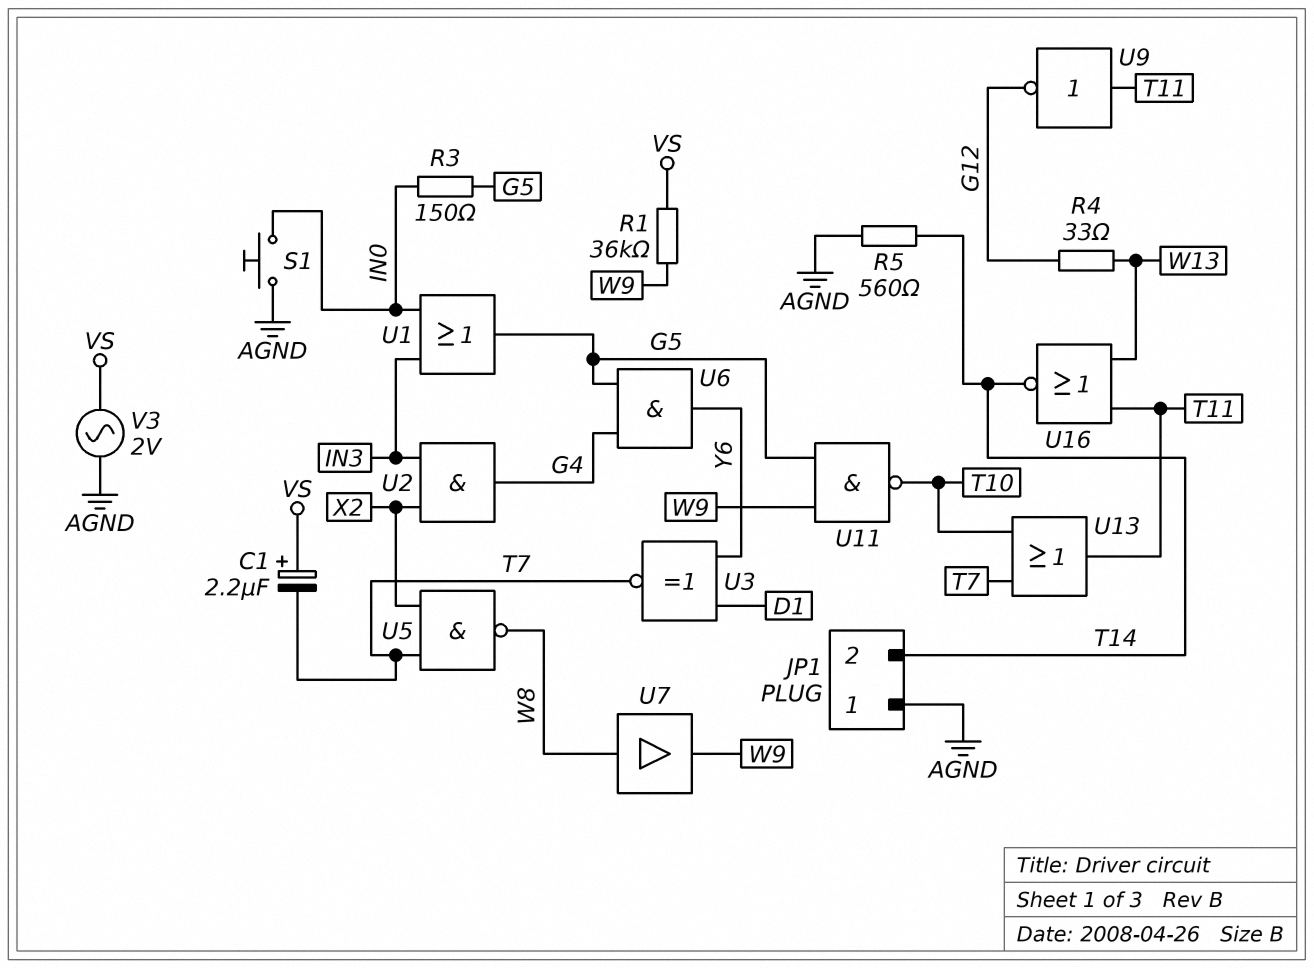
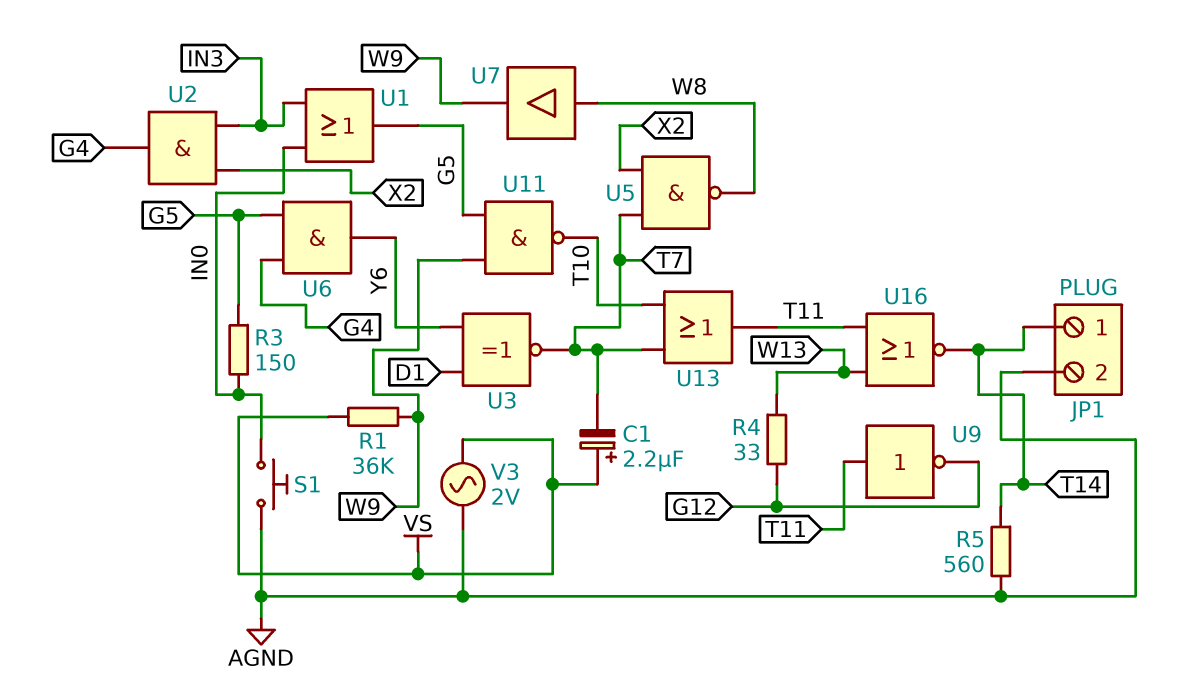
JP1 pin 1: AGND -> T14
JP1 pin 2: T14 -> AGND

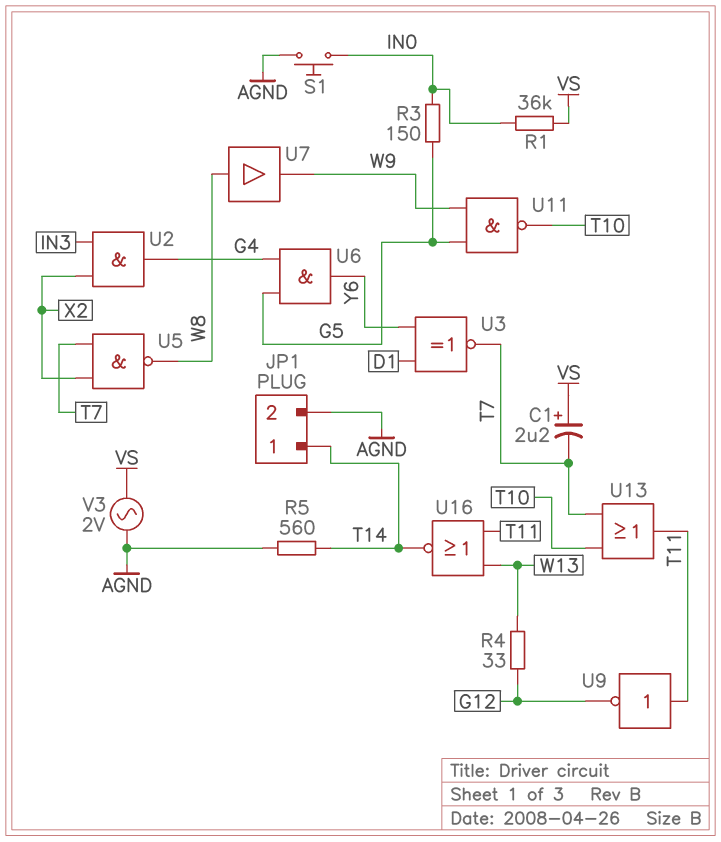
R1: 36k (VS, W9) -> 36k (IN0, VS)
U1: OR (in IN0, in IN3, out G5) -> none

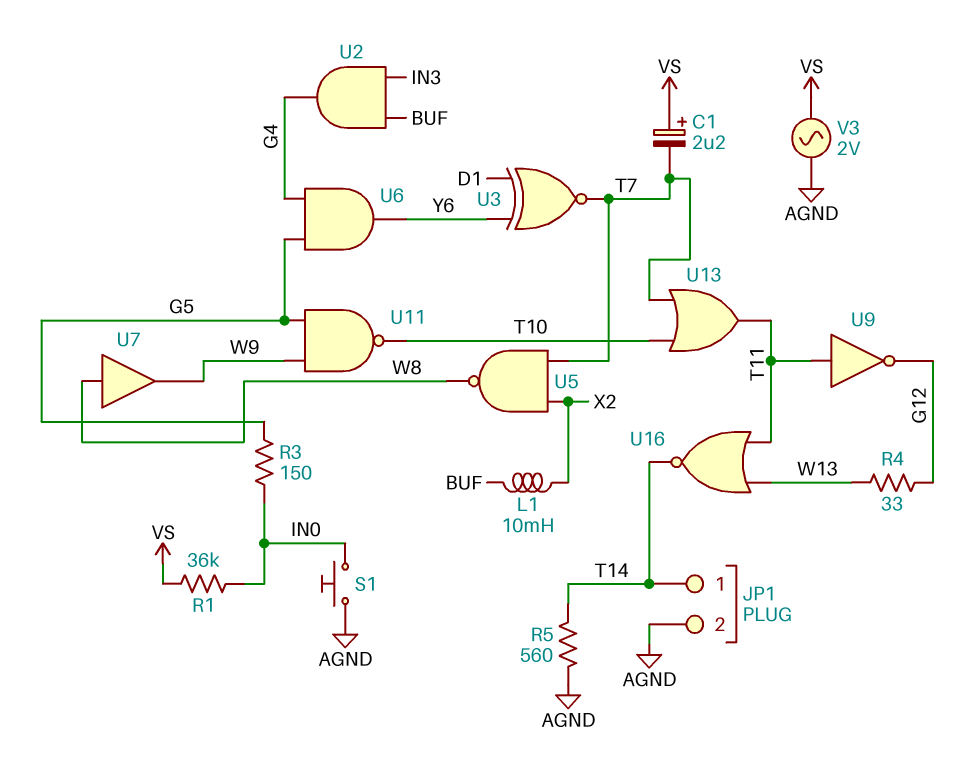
L1: none -> 10mH (BUF, X2)
U2: AND (in IN3, in X2, out G4) -> AND (in BUF, in IN3, out G4)

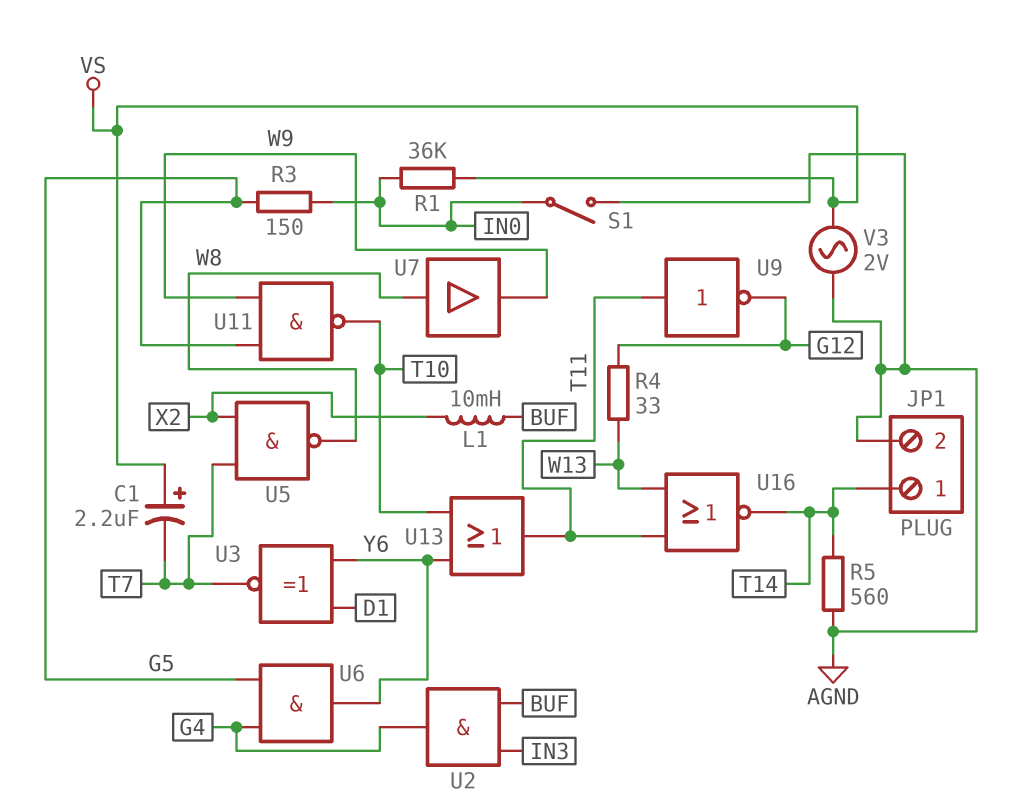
S1: button (AGND, IN0) -> switch (AGND, IN0)
U13: OR (in T7, in T10, out T11) -> OR (in T10, in Y6, out T11)

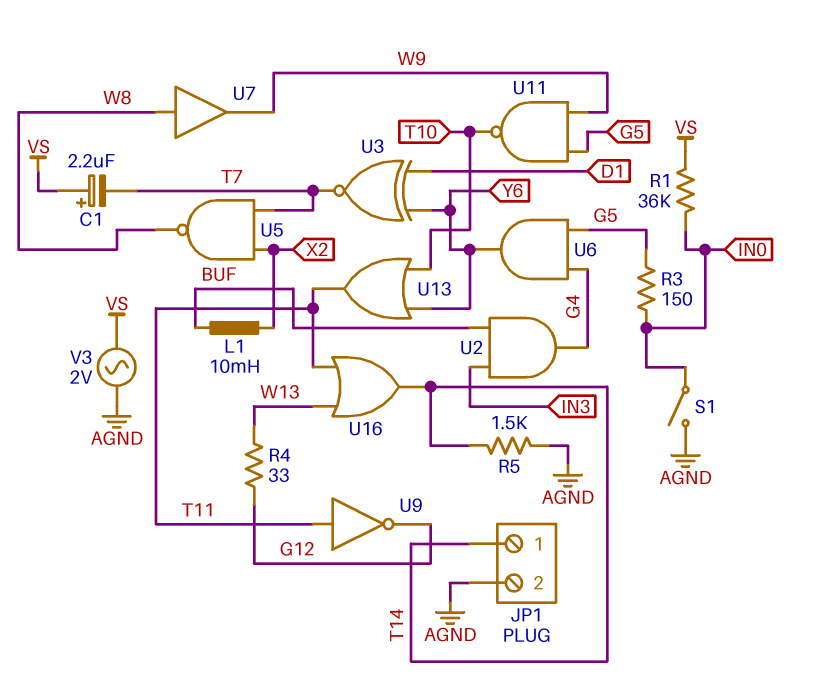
R5: 560 (AGND, T14) -> 1.5k (AGND, T14)
U16: NOR (in T11, in W13, out T14) -> OR (in T11, in W13, out T14)

